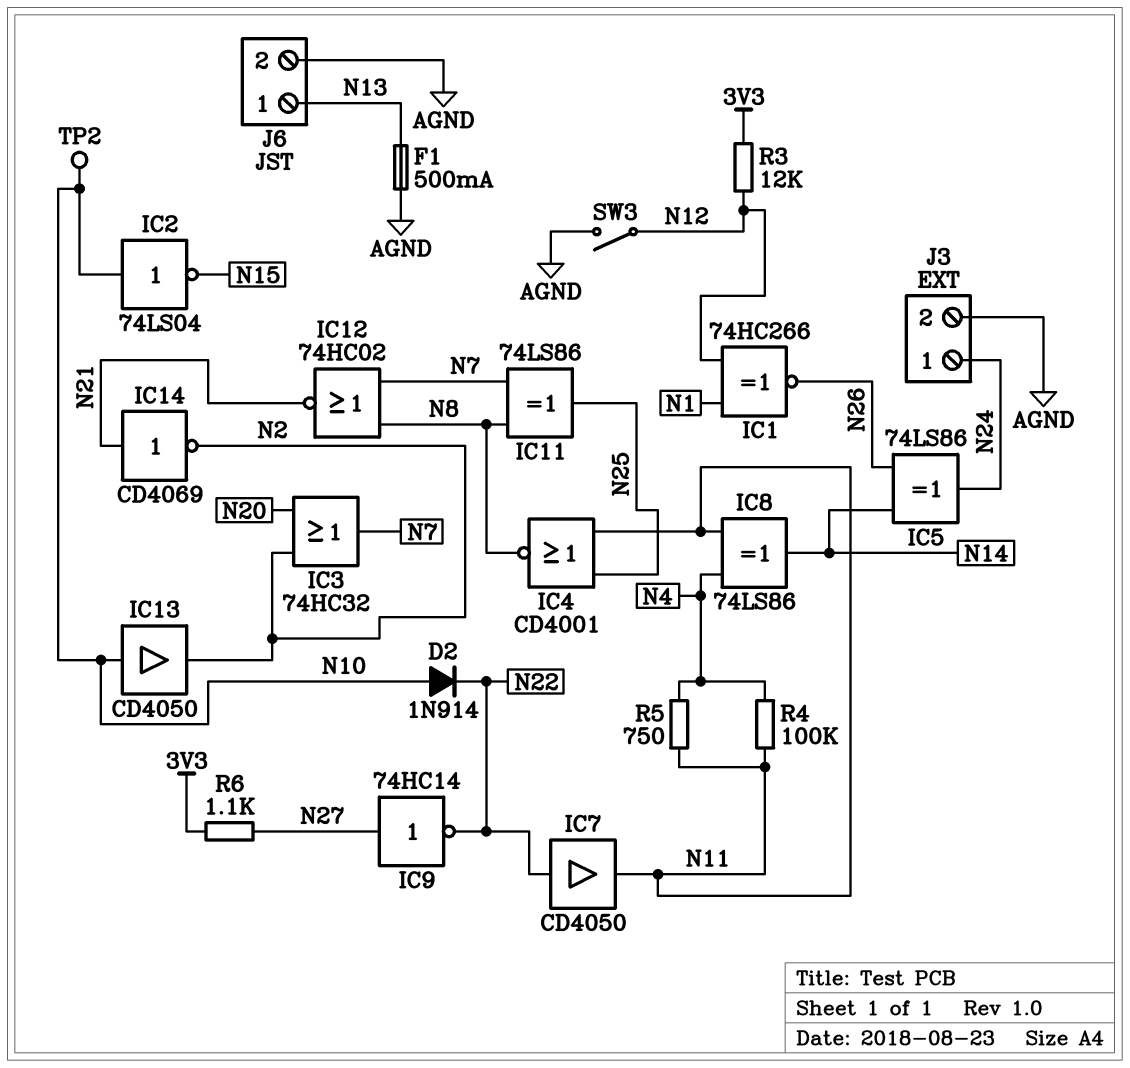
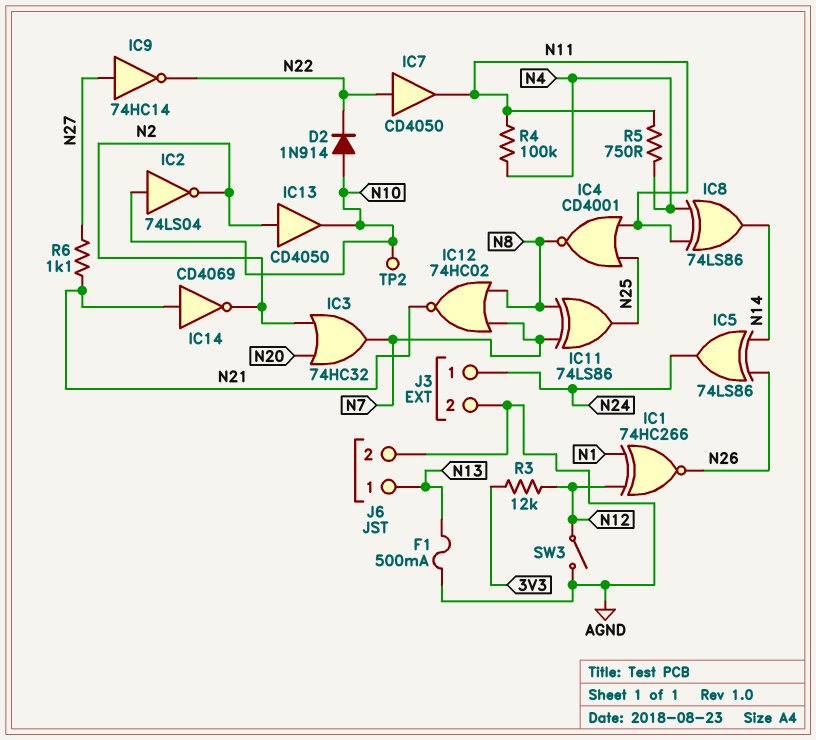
IC2: NOT 74LS04 (in N10, out N15) -> NOT 74LS04 (in N10, out N2)
IC13: buffer CD4050 (in N10, out N2) -> buffer CD4050 (in N2, out N10)
R6: 1.1k (3V3, N27) -> 1.1k (N21, N27)

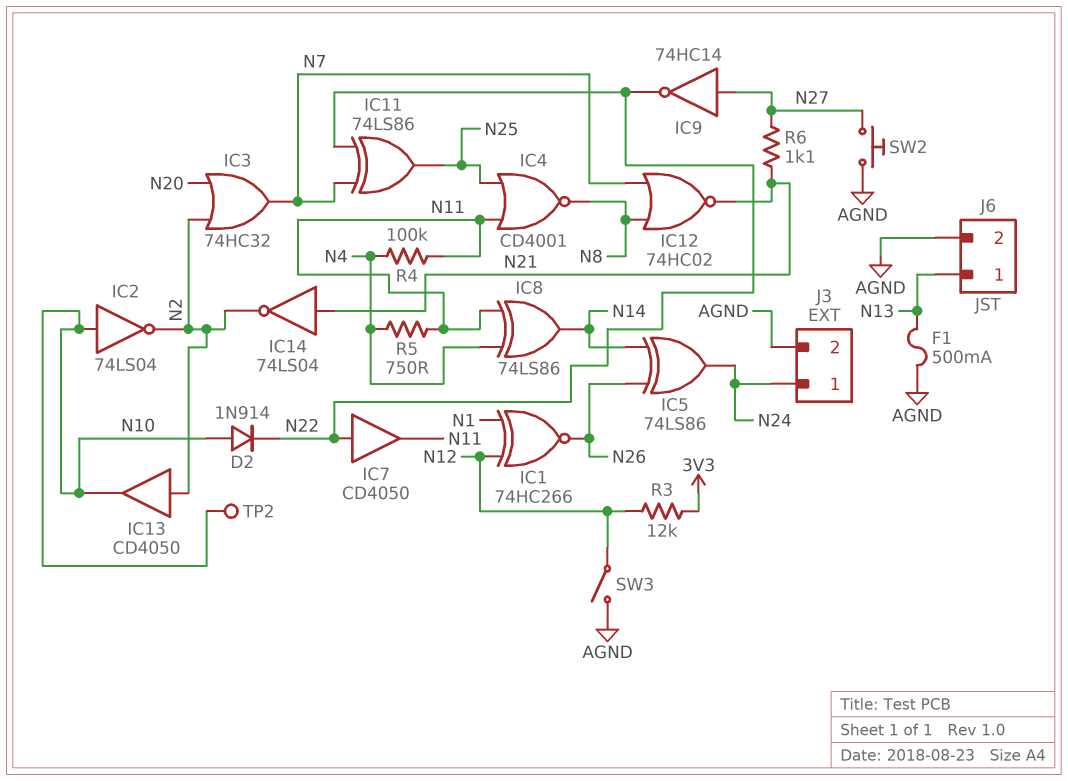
IC11: XOR 74LS86 (in N7, in N8, out N25) -> XOR 74LS86 (in N7, in N22, out N25)
IC14: NOT CD4069 (in N21, out N2) -> NOT 74LS04 (in N21, out N2)
SW2: none -> button (AGND, N27)

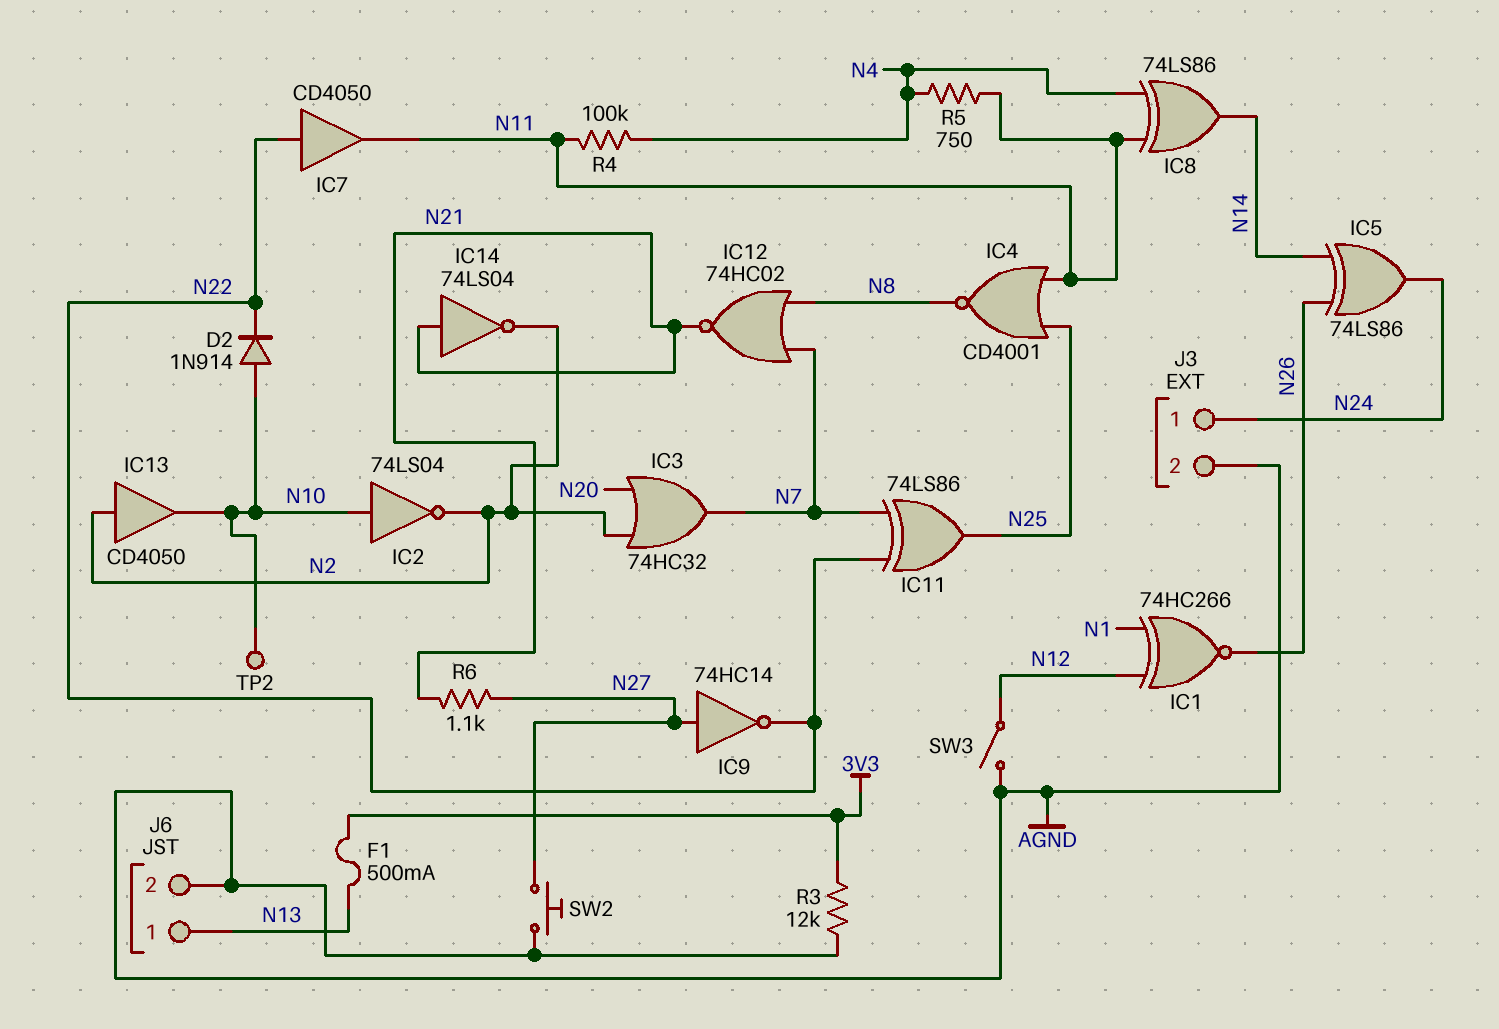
F1: 500mA (AGND, N13) -> 500mA (3V3, N13)
R3: 12k (3V3, N12) -> 12k (3V3, AGND)

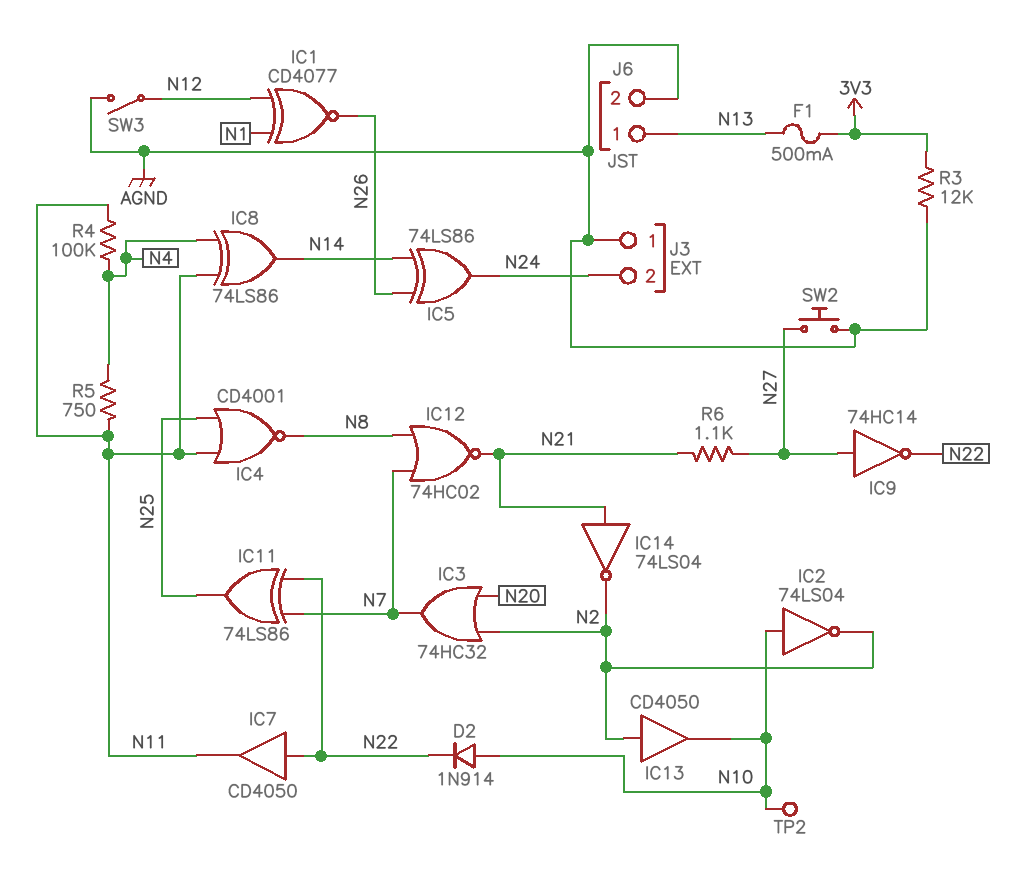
IC1: XNOR 74HC266 (in N1, in N12, out N26) -> XNOR CD4077 (in N1, in N12, out N26)
J3 pin 1: N24 -> AGND
J3 pin 2: AGND -> N24

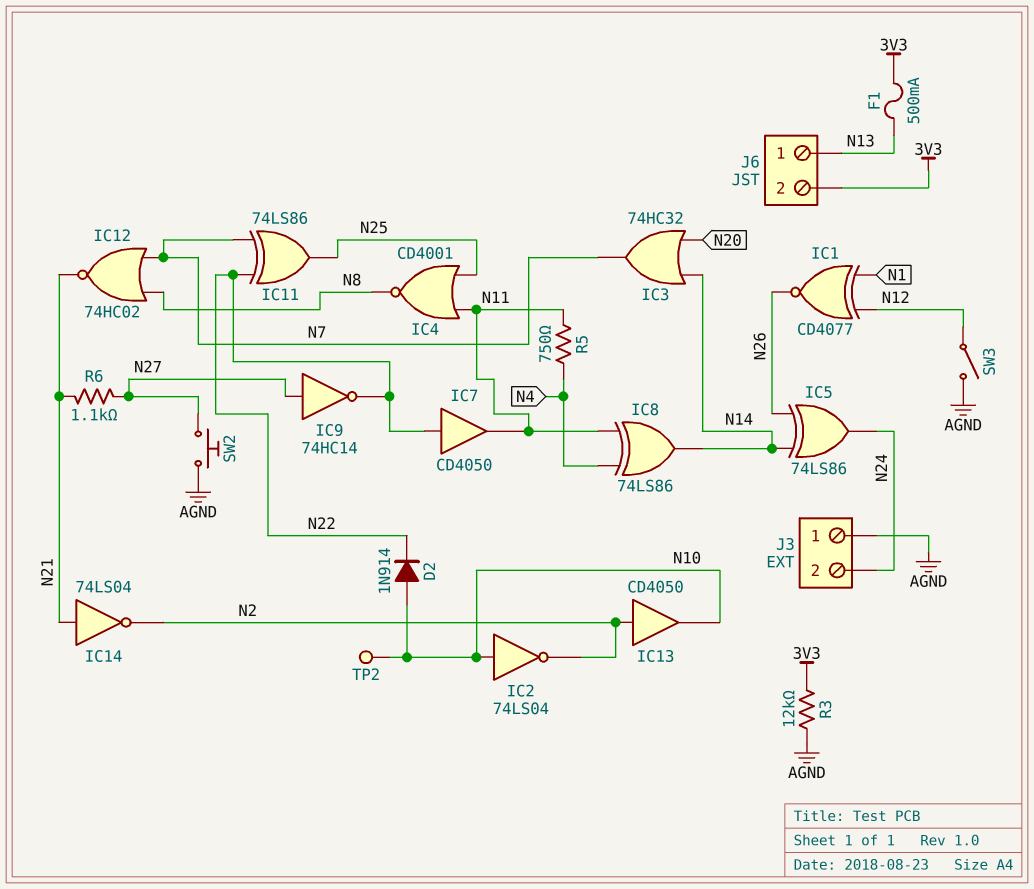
IC3: OR 74HC32 (in N2, in N20, out N7) -> OR 74HC32 (in N14, in N20, out N7)
J6 pin 2: AGND -> 3V3
R4: 100k (N4, N11) -> none

